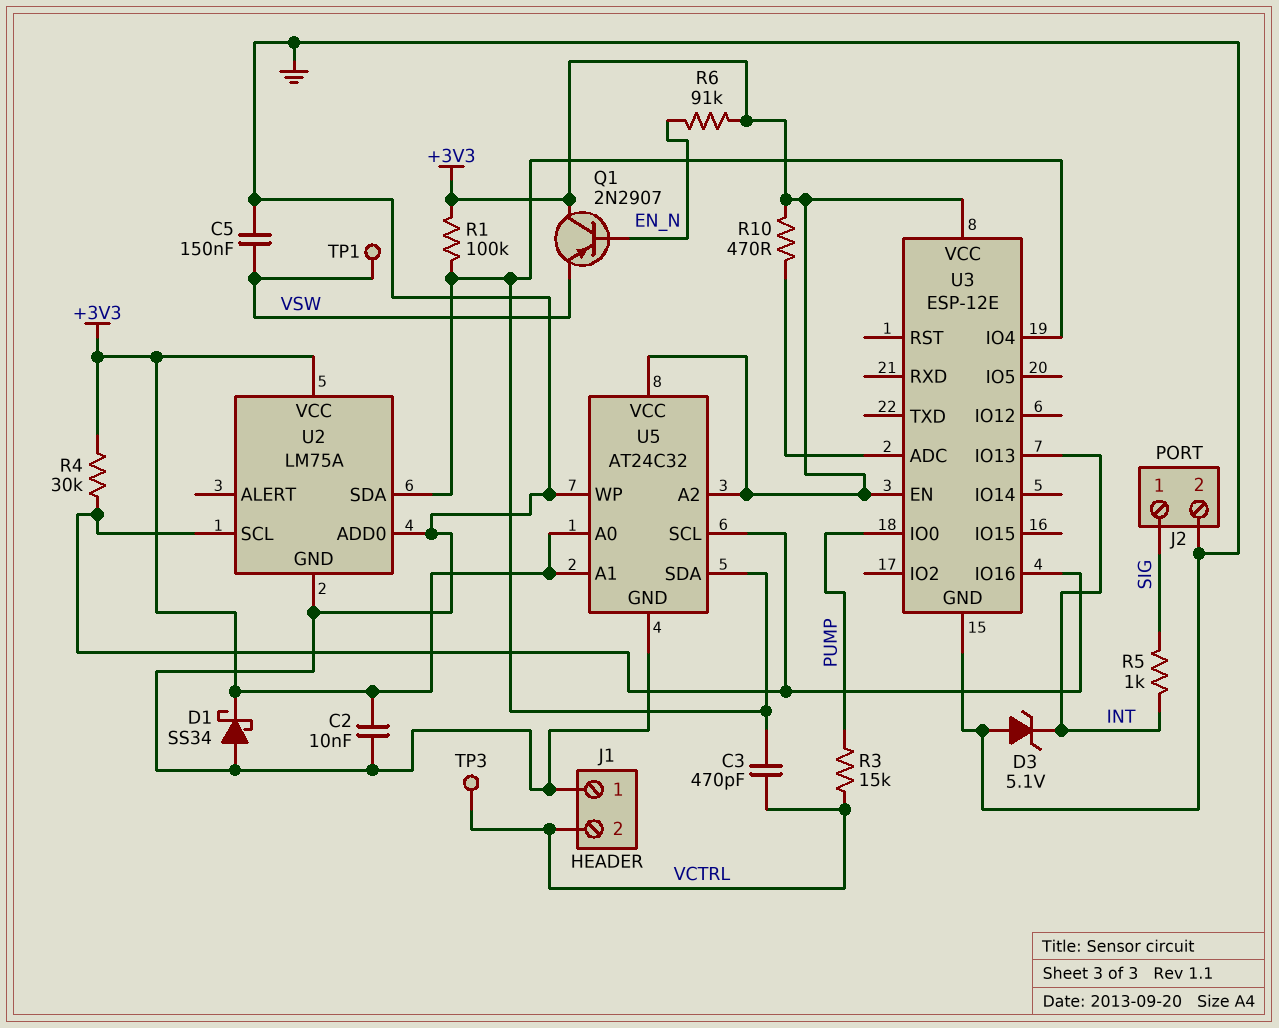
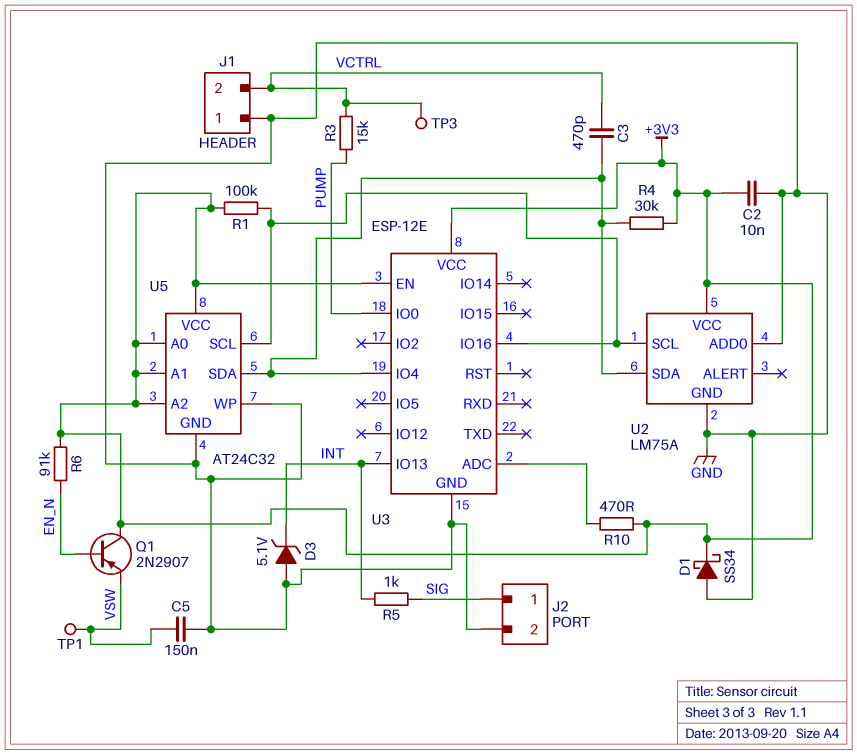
R1: 100k (+3V3, U2/SDA) -> 100k (+3V3, U2/SCL)
R4: 30k (+3V3, U2/SCL) -> 30k (+3V3, U2/SDA)

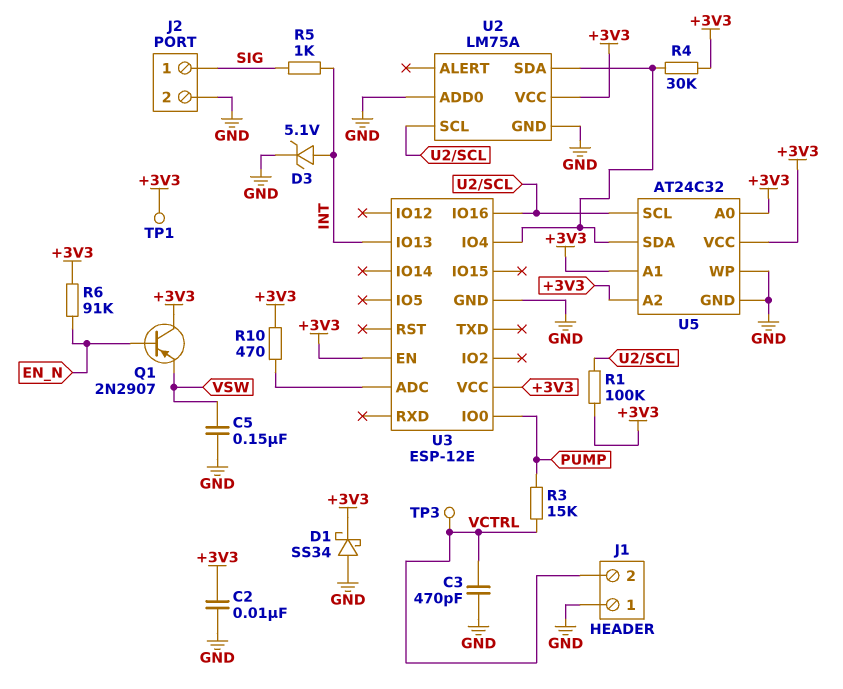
C3: 470pF (U2/SDA, VCTRL) -> 470pF (GND, VCTRL)
D3: zener 5.1V (A GND, K INT) -> zener 5.1V (A INT, K GND)
TP1: test point (VSW) -> test point (+3V3)

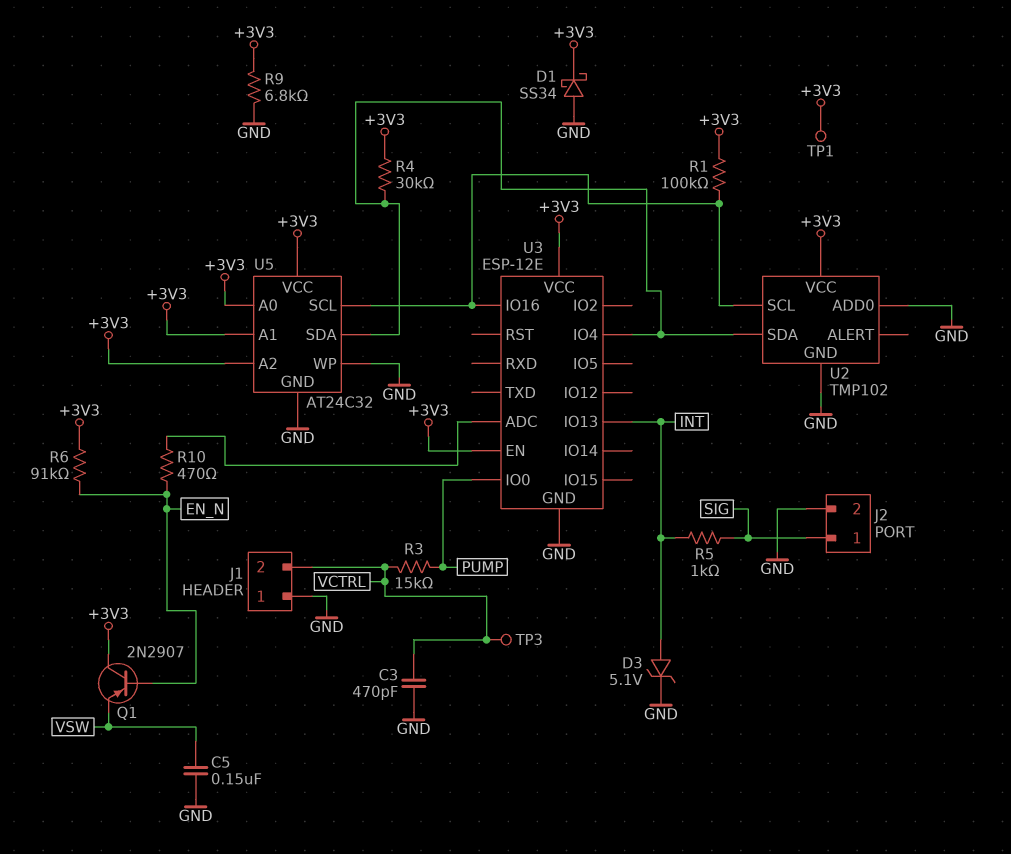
C2: 10nF (+3V3, GND) -> none
R9: none -> 6.8k (+3V3, GND)
R10: 470 (+3V3, U3/ADC) -> 470 (EN_N, U3/ADC)
U2: LM75A -> TMP102

